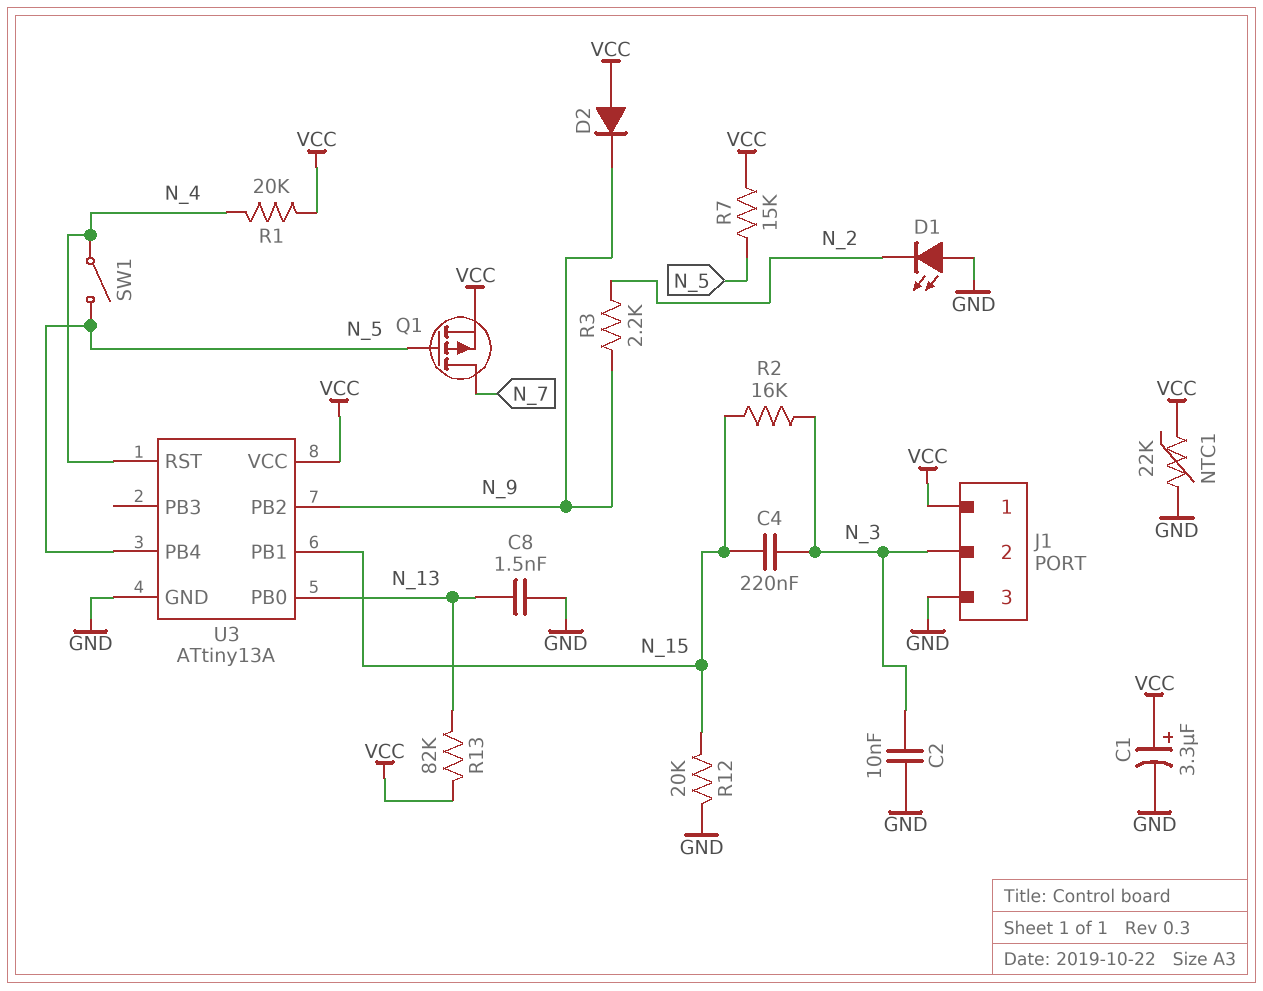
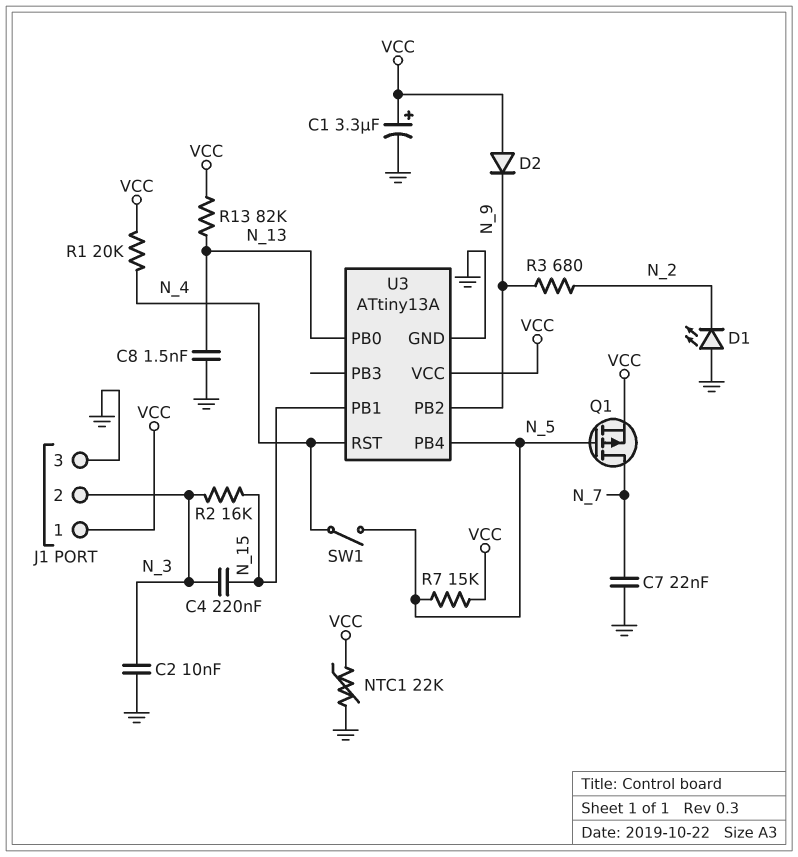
C7: none -> 22nF (GND, N_7)
R3: 2.2k (N_2, N_9) -> 680 (N_2, N_9)
R12: 20k (GND, N_15) -> none

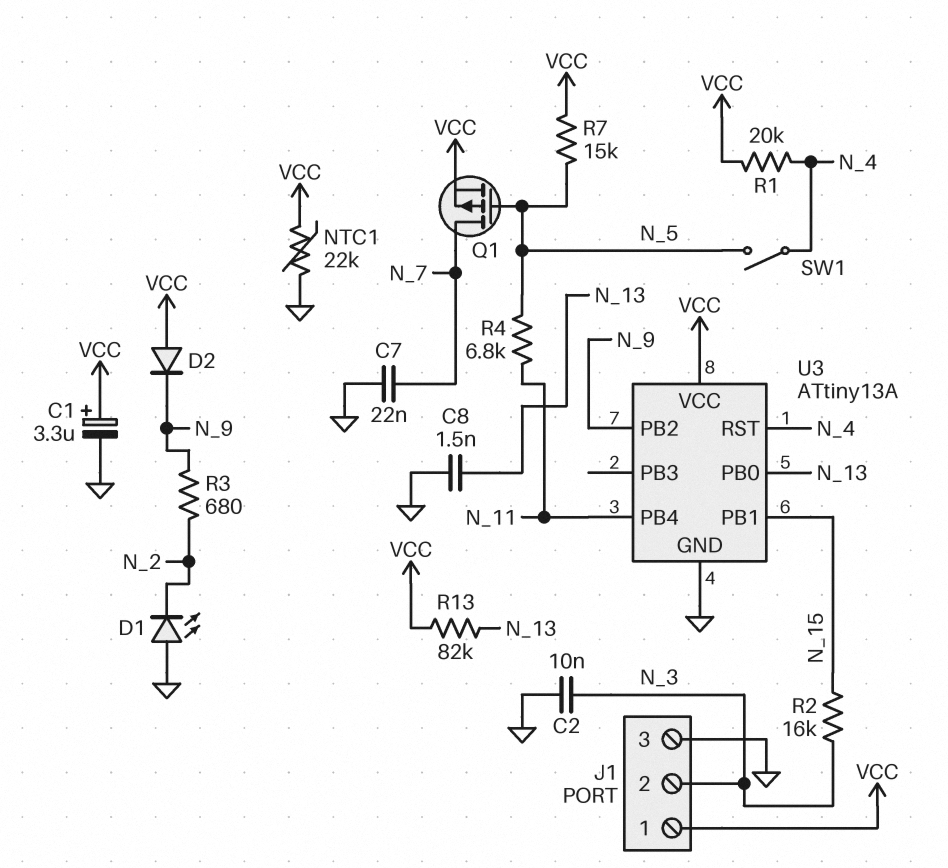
C4: 220nF (N_3, N_15) -> none
R4: none -> 6.8k (N_5, N_11)
U3 pin PB4: N_5 -> N_11

